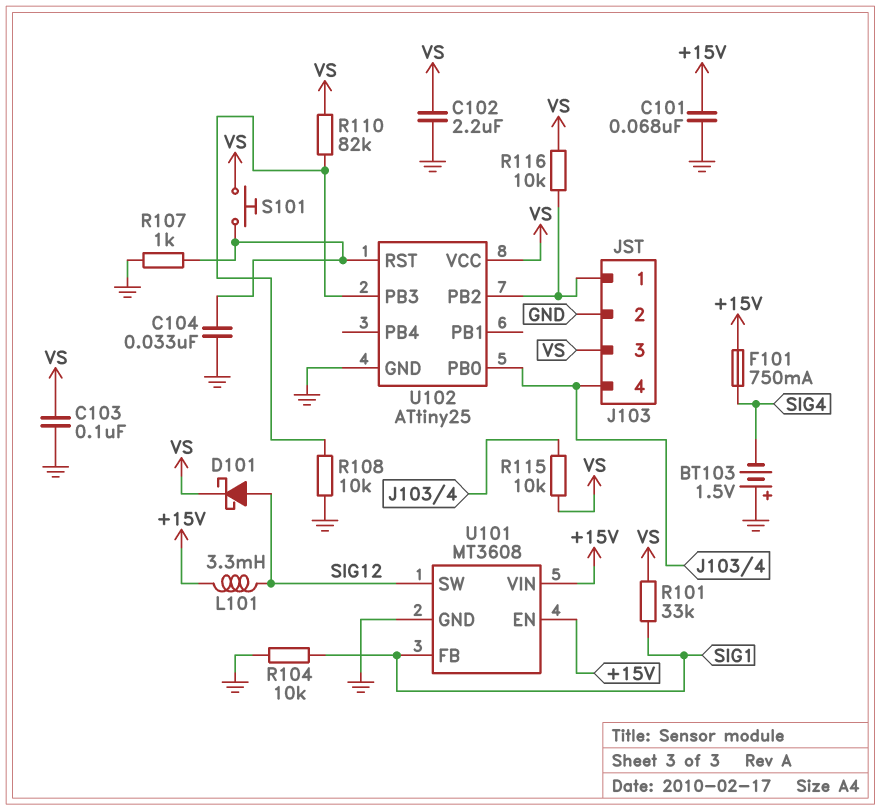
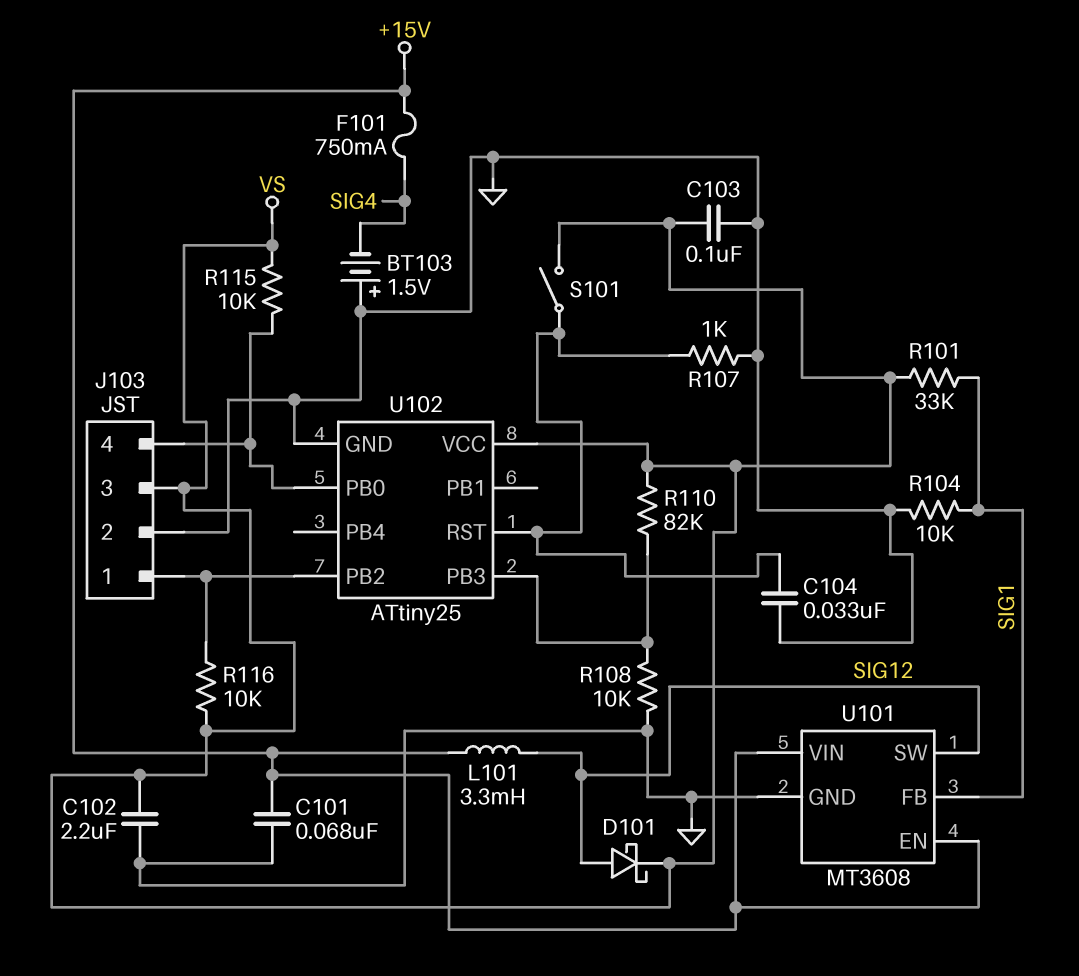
S101: button (U102/RST, VS) -> switch (U102/RST, VS)

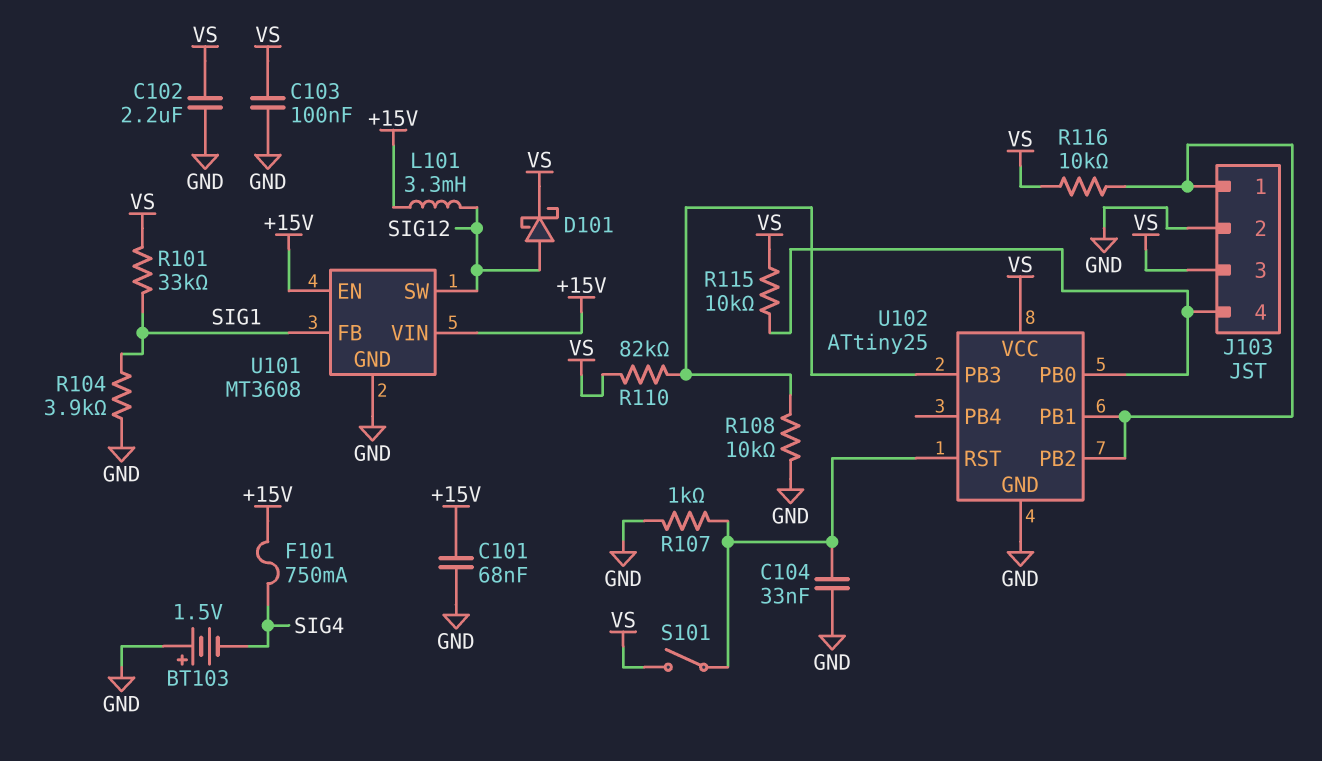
R104: 10k (GND, SIG1) -> 3.9k (GND, SIG1)
U102 pin PB1: none -> J103/1

